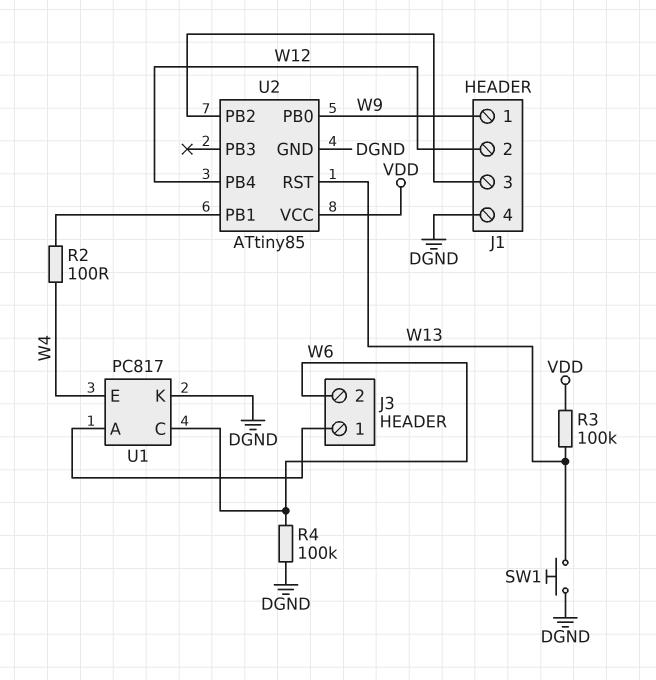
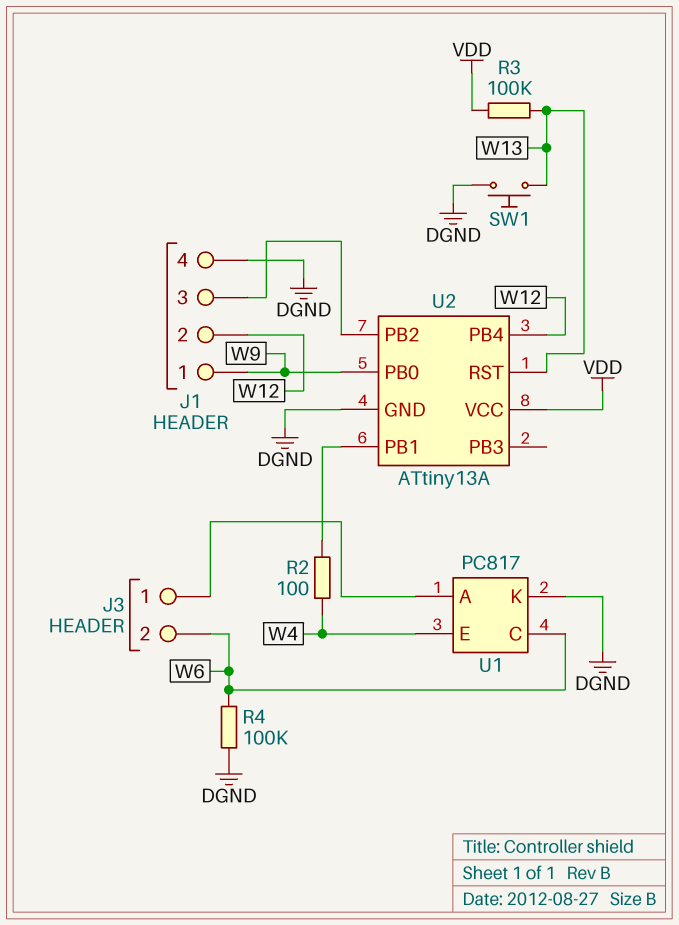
U2: ATtiny85 -> ATtiny13A

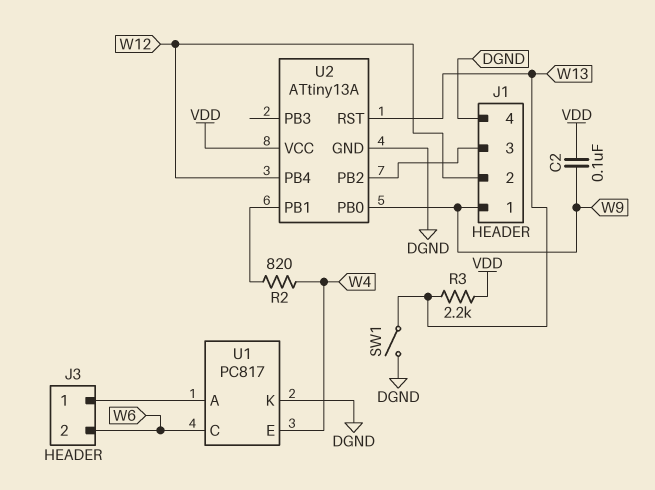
C2: none -> 100nF (VDD, W9)
R2: 100 (U2/PB1, W4) -> 820 (U2/PB1, W4)
R3: 100k (VDD, W13) -> 2.2k (VDD, W13)
R4: 100k (DGND, W6) -> none
SW1: button (DGND, W13) -> switch (DGND, W13)

